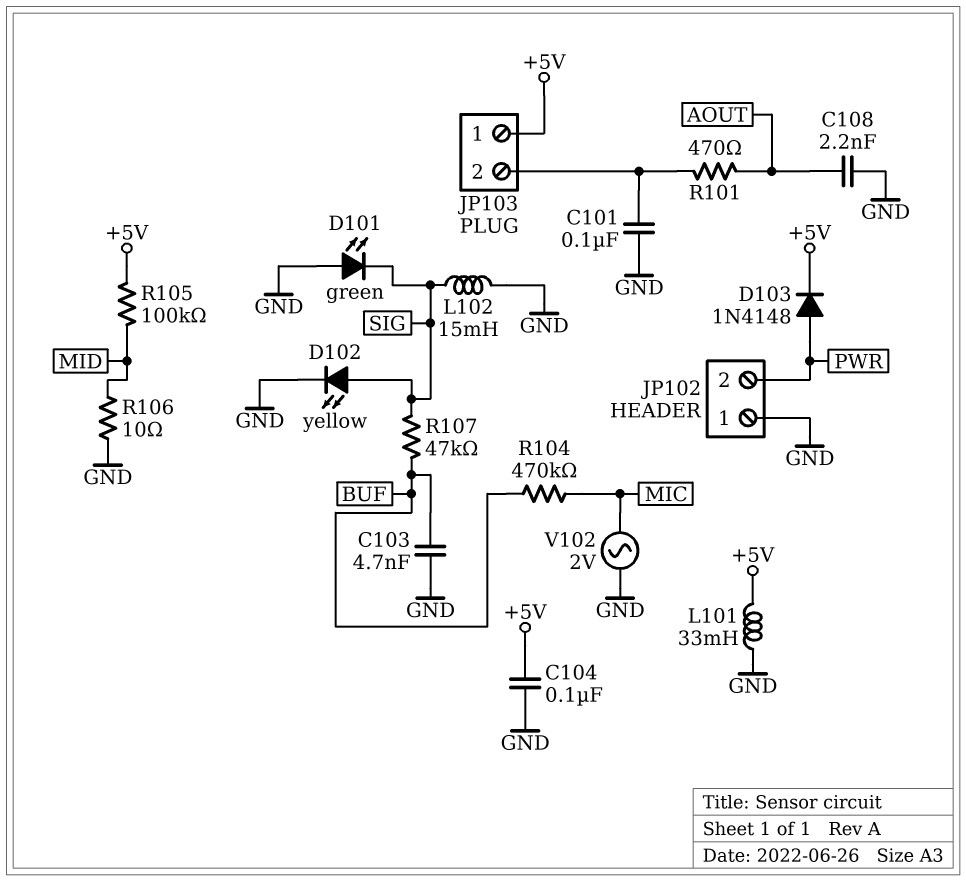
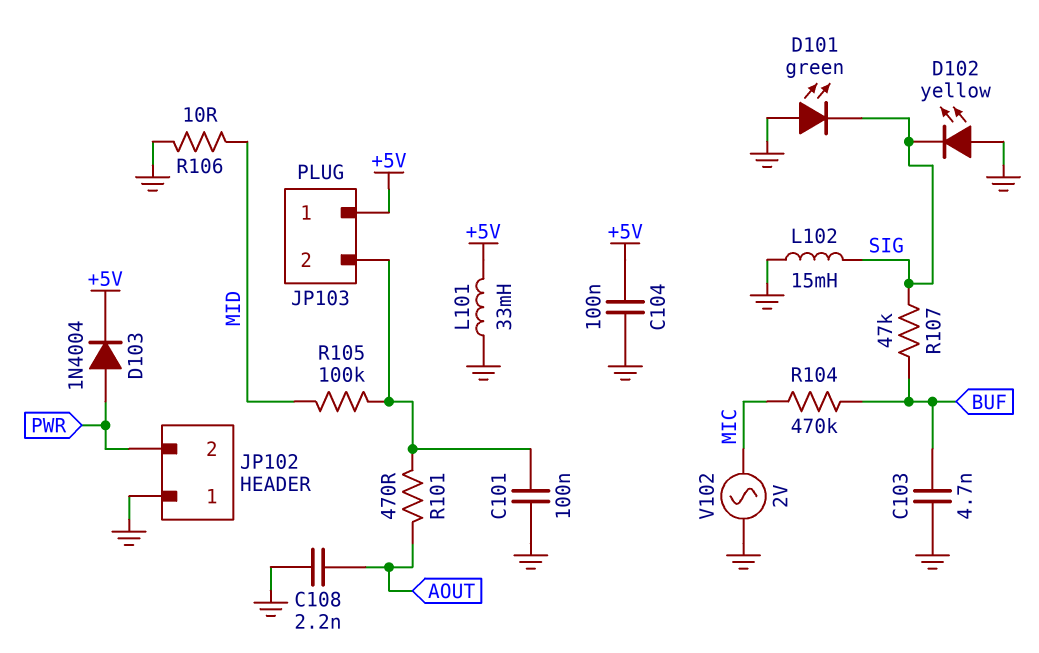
D102: LED yellow (A SIG, K GND) -> LED yellow (A GND, K SIG)
D103: diode 1N4148 (A PWR, K +5V) -> diode 1N4004 (A PWR, K +5V)
R105: 100k (+5V, MID) -> 100k (JP103/2, MID)

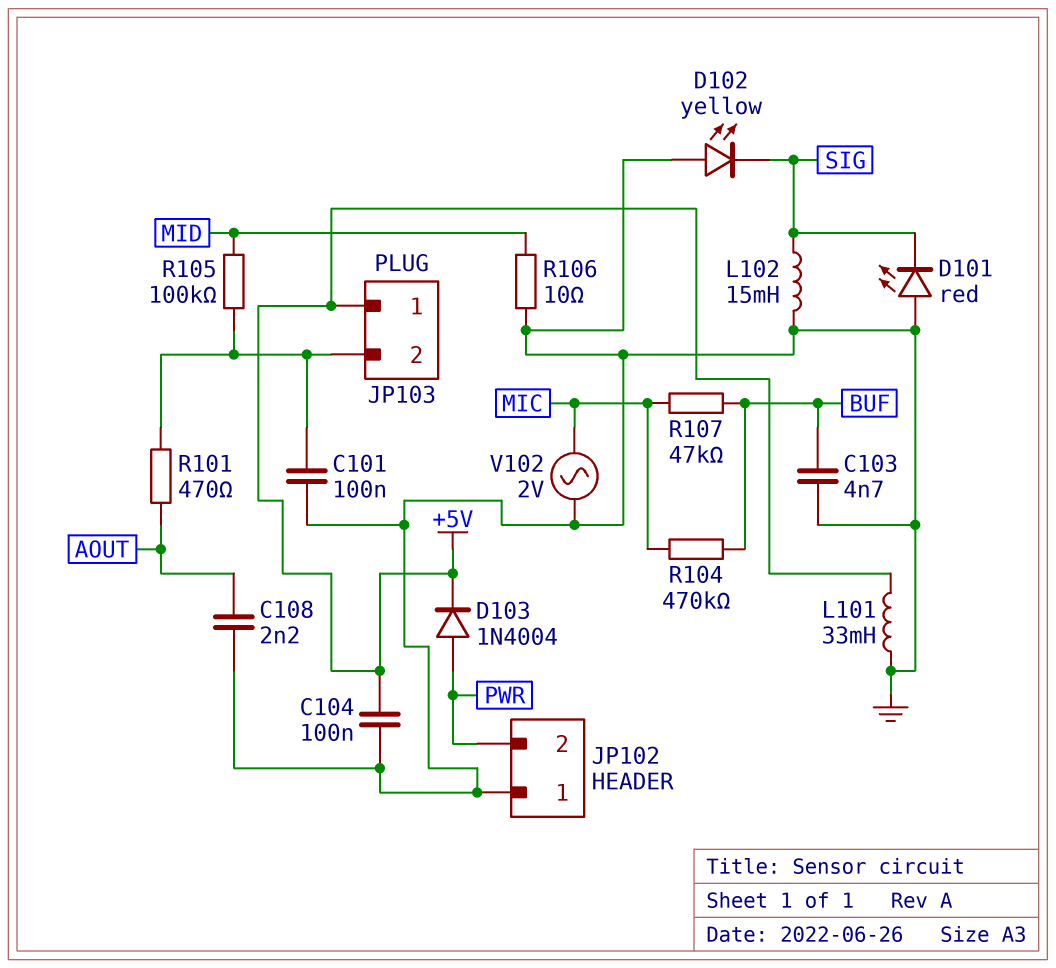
D101: LED green (A GND, K SIG) -> LED red (A GND, K SIG)
R107: 47k (BUF, SIG) -> 47k (BUF, MIC)

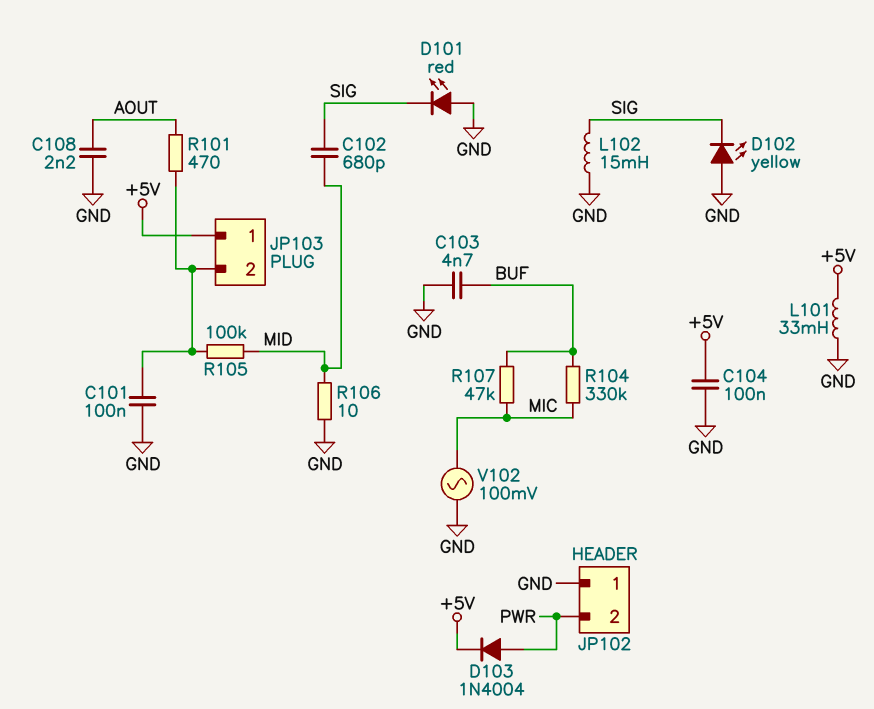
C102: none -> 680pF (MID, SIG)
R104: 470k (BUF, MIC) -> 330k (BUF, MIC)
V102: AC 2V (GND, MIC) -> AC 100mV (GND, MIC)

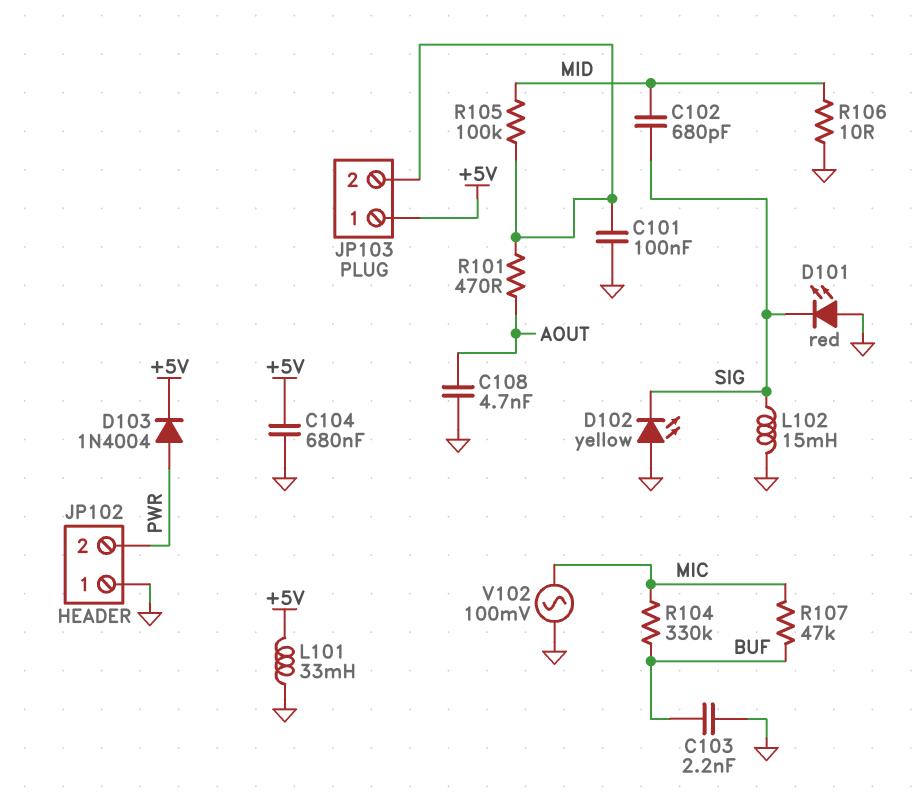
C103: 4.7nF (BUF, GND) -> 2.2nF (BUF, GND)
C104: 100nF (+5V, GND) -> 680nF (+5V, GND)
C108: 2.2nF (AOUT, GND) -> 4.7nF (AOUT, GND)

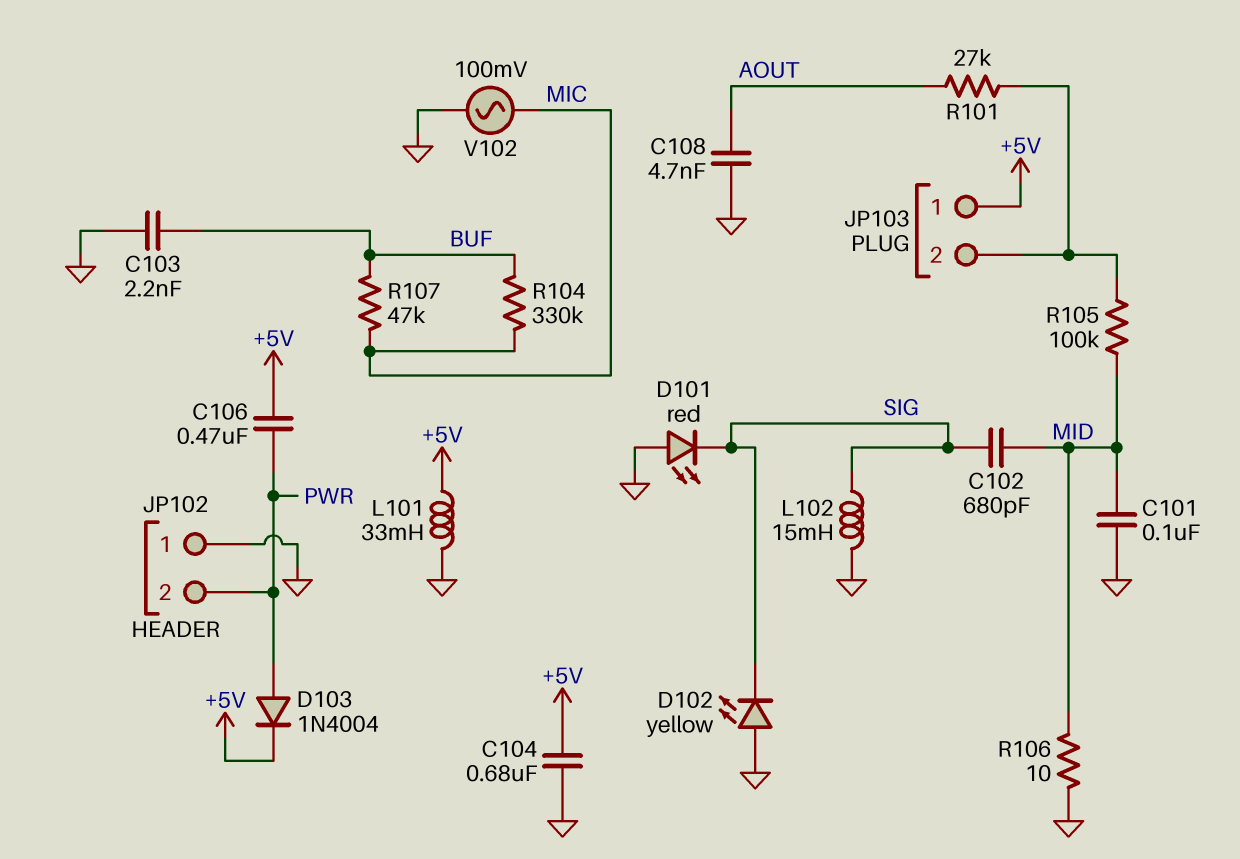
C101: 100nF (GND, JP103/2) -> 100nF (GND, MID)
C106: none -> 470nF (+5V, PWR)
R101: 470 (AOUT, JP103/2) -> 27k (AOUT, JP103/2)

